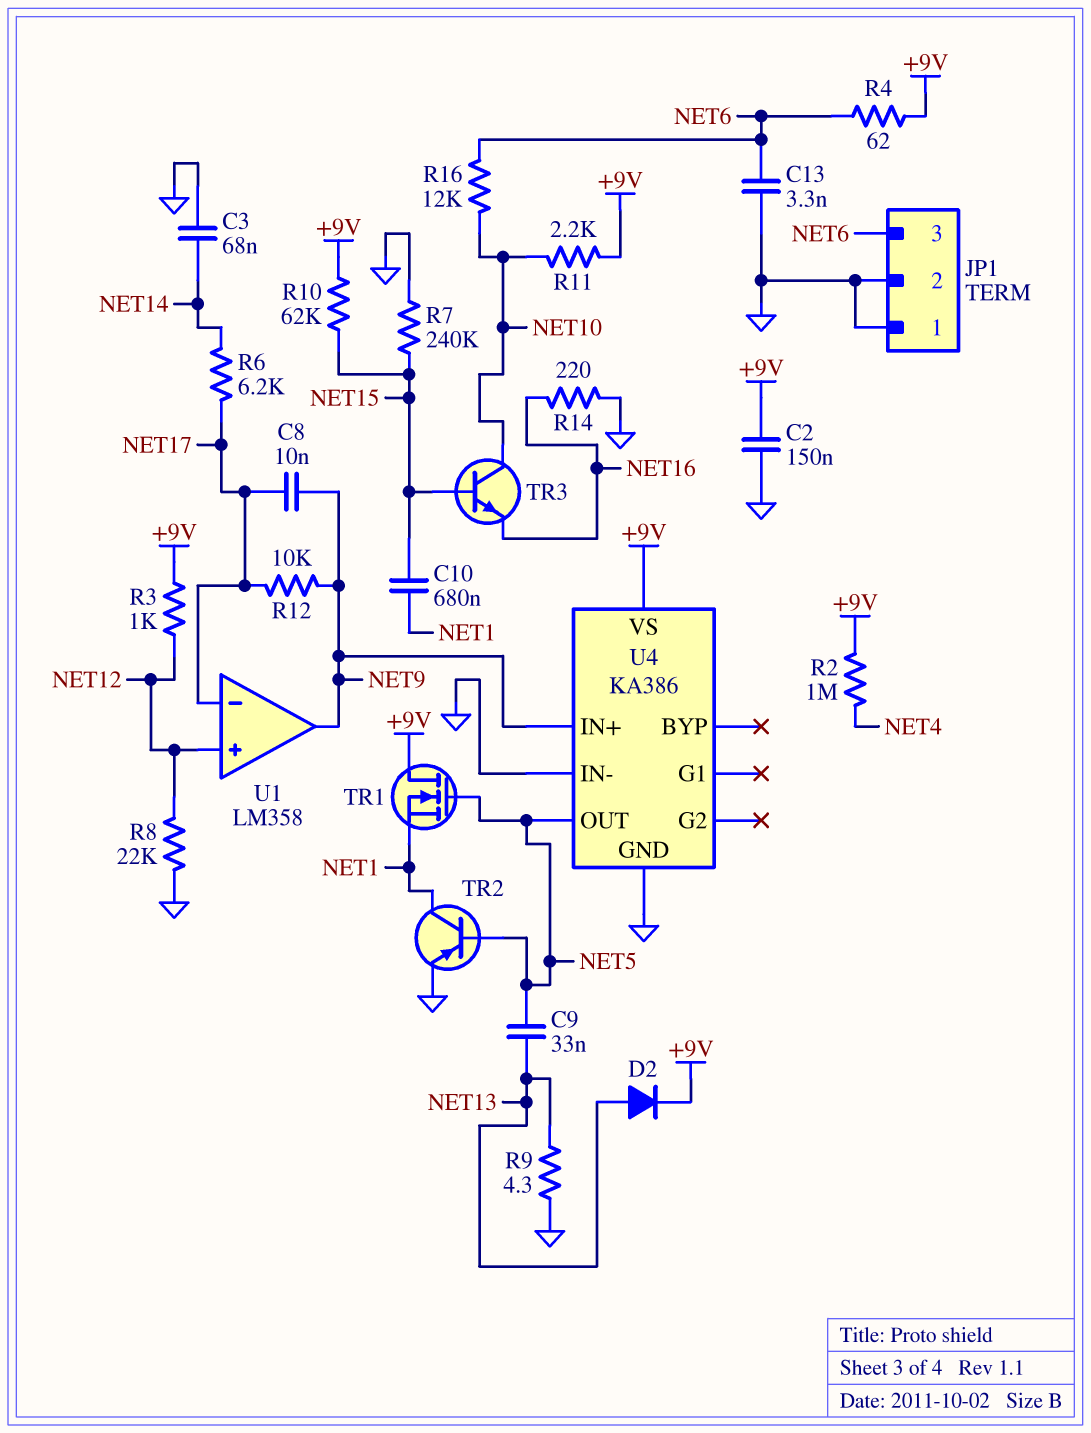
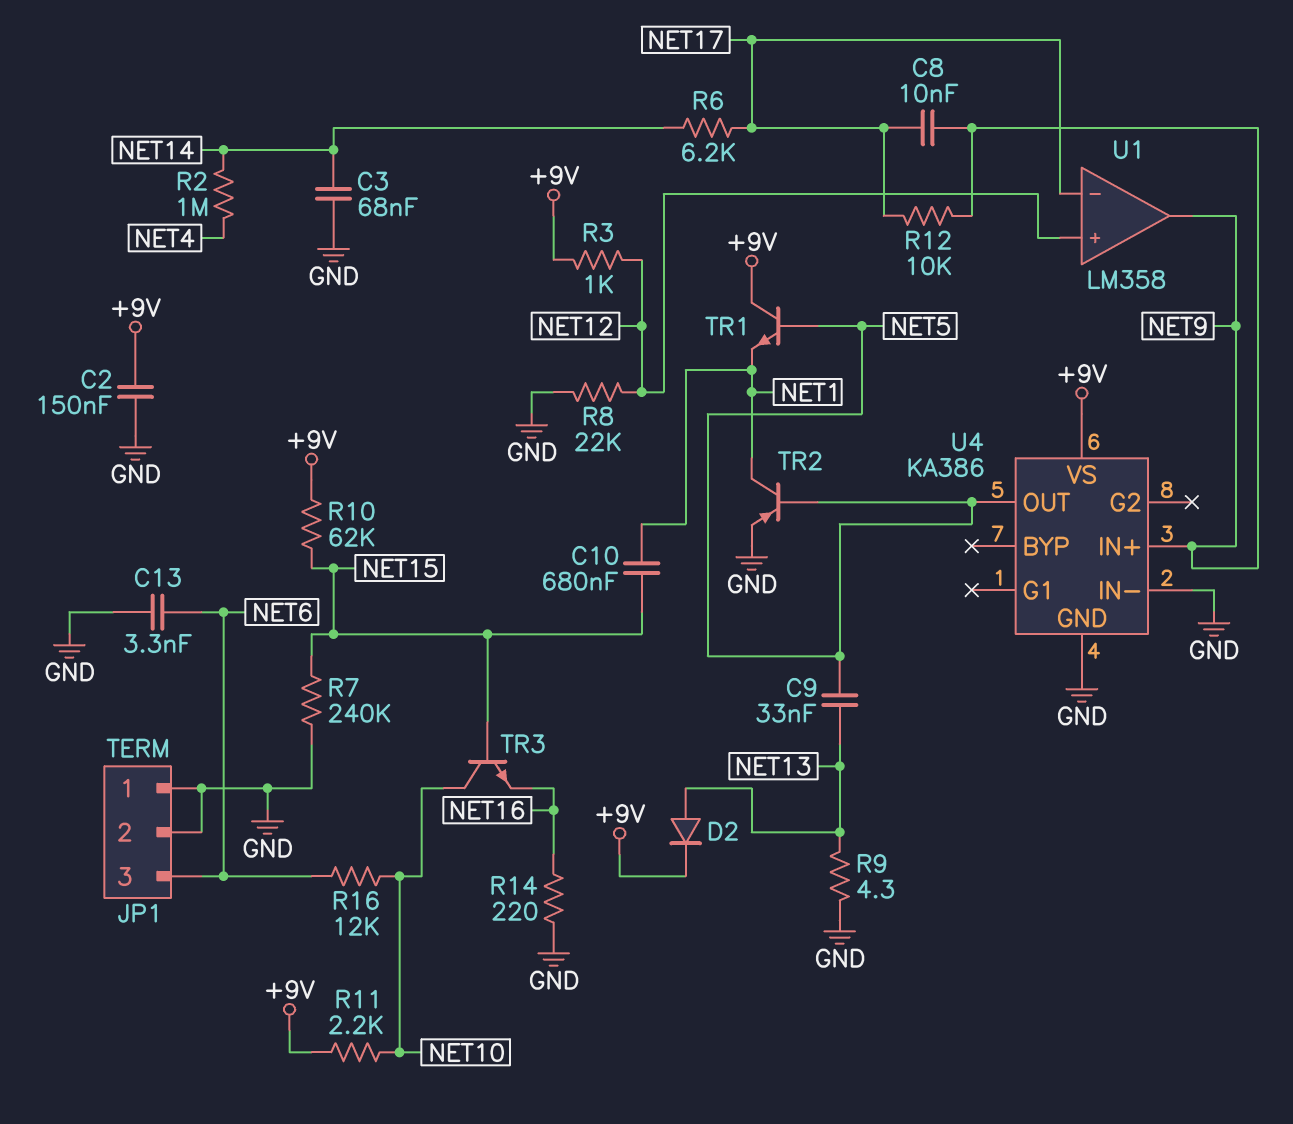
R2: 1M (+9V, NET4) -> 1M (NET4, NET14)
R4: 62 (+9V, NET6) -> none
TR1: NMOS (G NET5, D +9V, S NET1) -> NPN (B NET5, C +9V, E NET1)

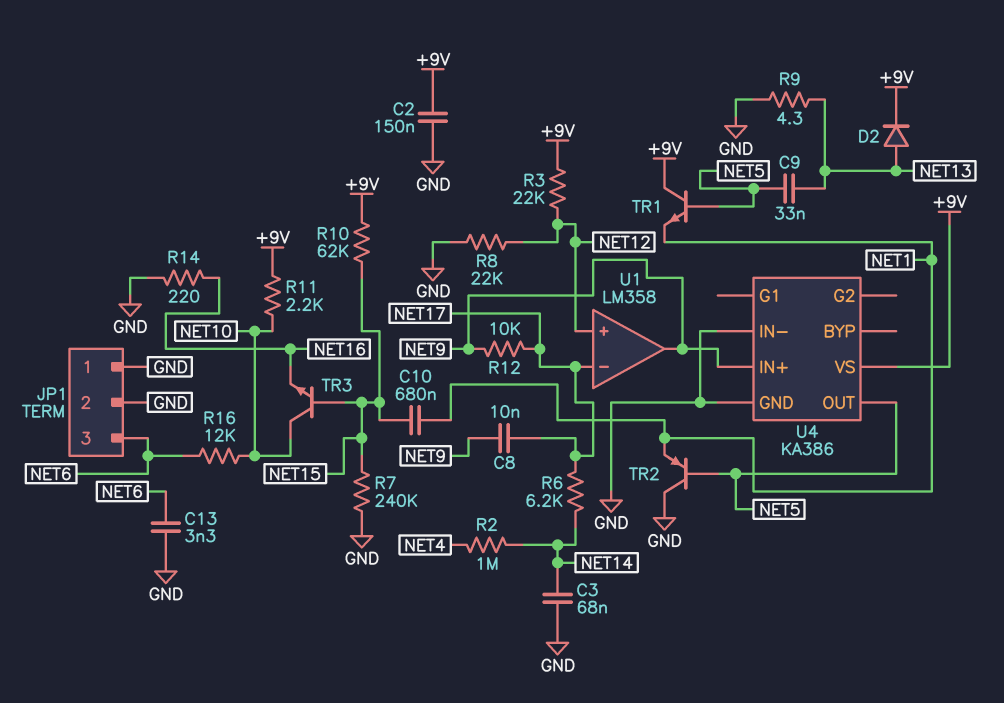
R3: 1k (+9V, NET12) -> 22k (+9V, NET12)
TR2: PNP (B NET5, C NET1, E GND) -> PNP (B NET5, C GND, E NET1)

